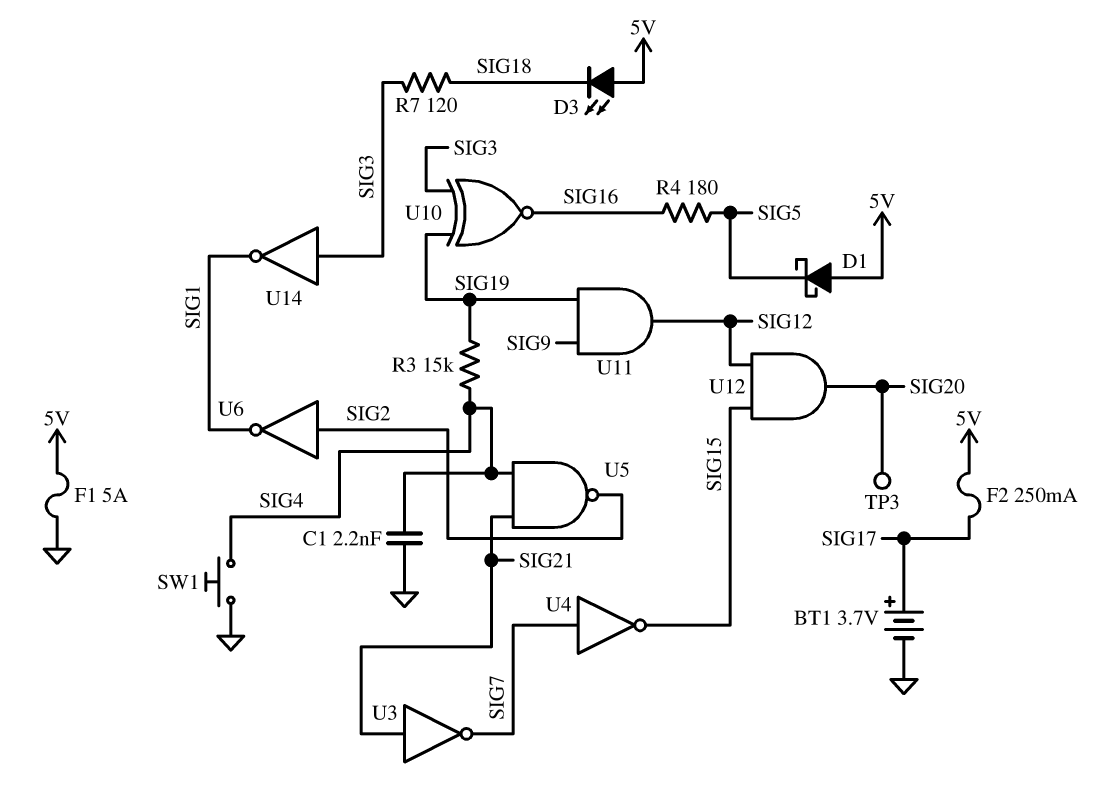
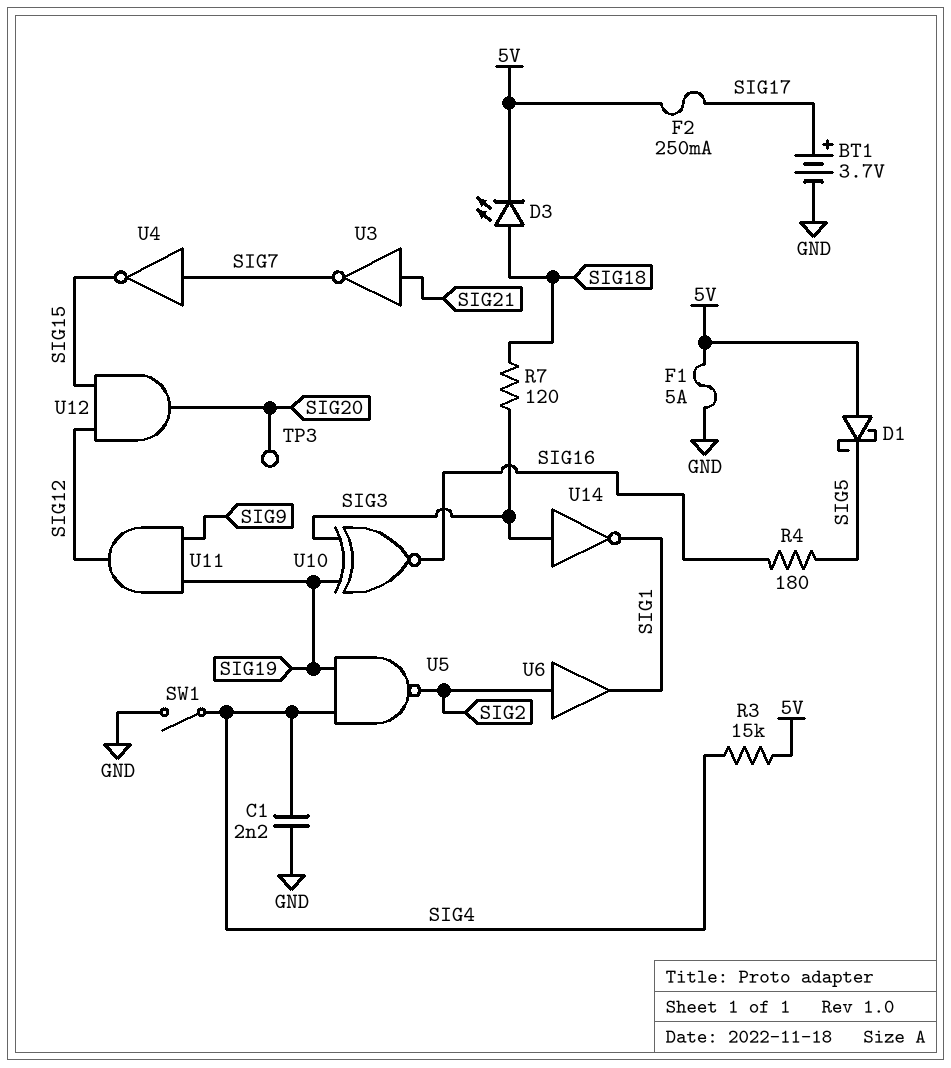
D3: LED (A 5V, K SIG18) -> LED (A SIG18, K 5V)
R3: 15k (SIG4, SIG19) -> 15k (5V, SIG4)
SW1: button (GND, SIG4) -> switch (GND, SIG4)
U5: NAND (in SIG4, in SIG21, out SIG2) -> NAND (in SIG4, in SIG19, out SIG2)
U6: NOT (in SIG2, out SIG1) -> buffer (in SIG2, out SIG1)

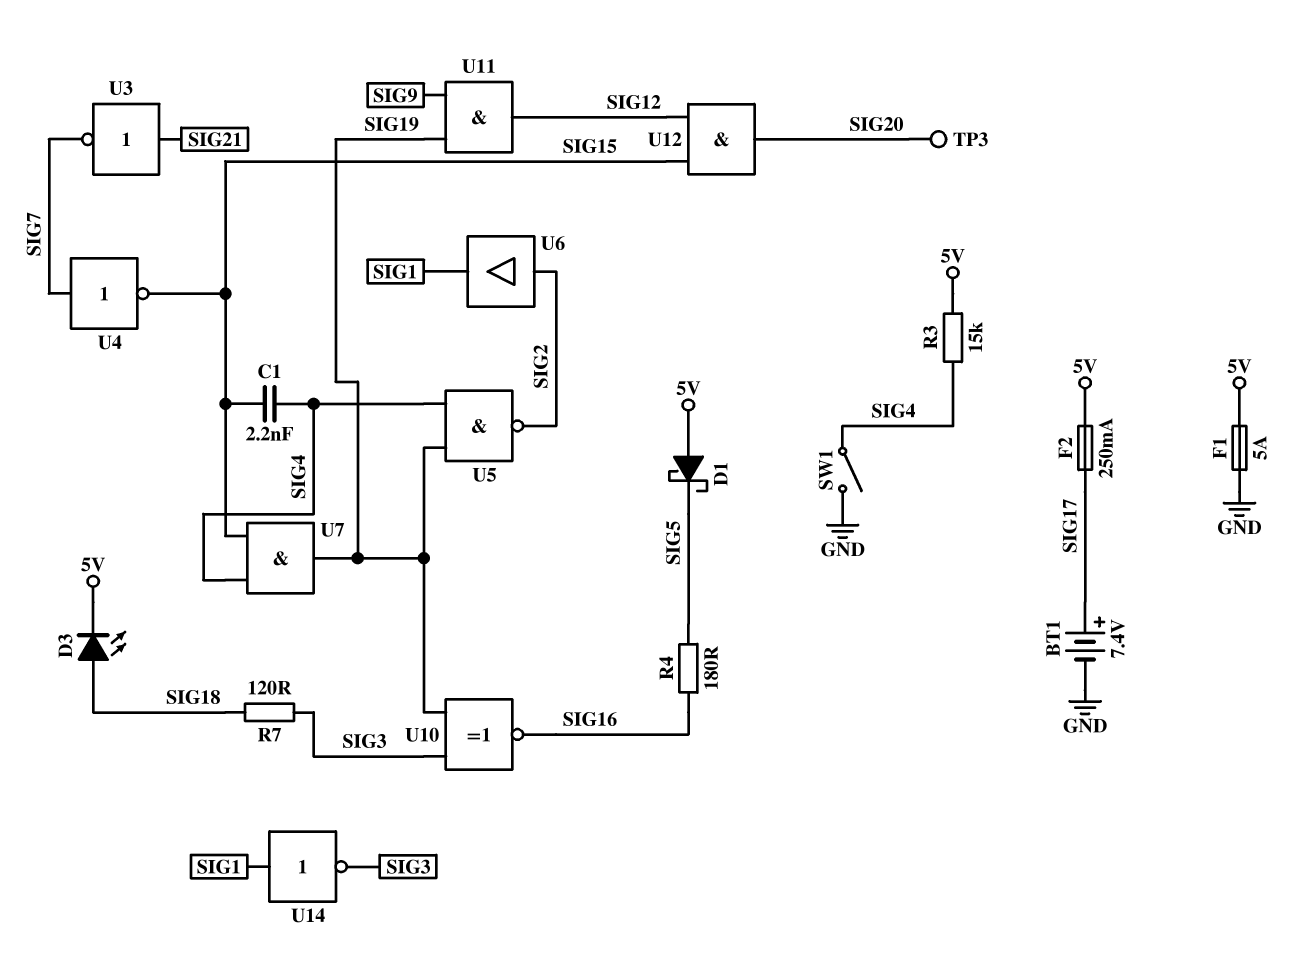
BT1: 3.7V (plus SIG17, minus GND) -> 7.4V (plus SIG17, minus GND)
C1: 2.2nF (GND, SIG4) -> 2.2nF (SIG4, SIG15)
U7: none -> AND (in SIG4, in SIG15, out SIG19)
U14: NOT (in SIG3, out SIG1) -> NOT (in SIG1, out SIG3)

